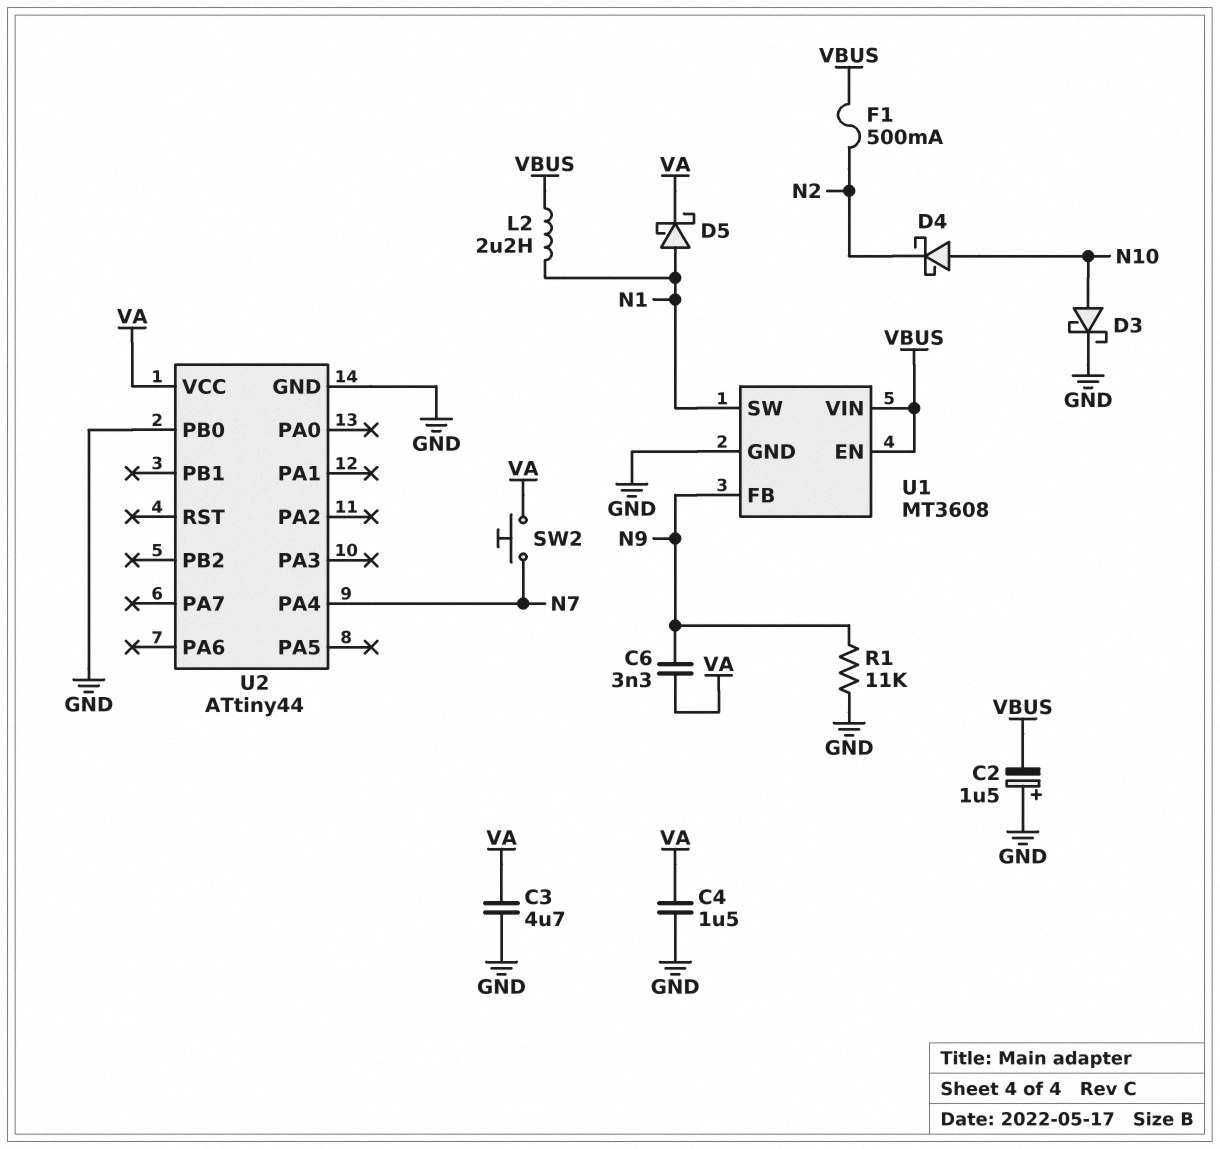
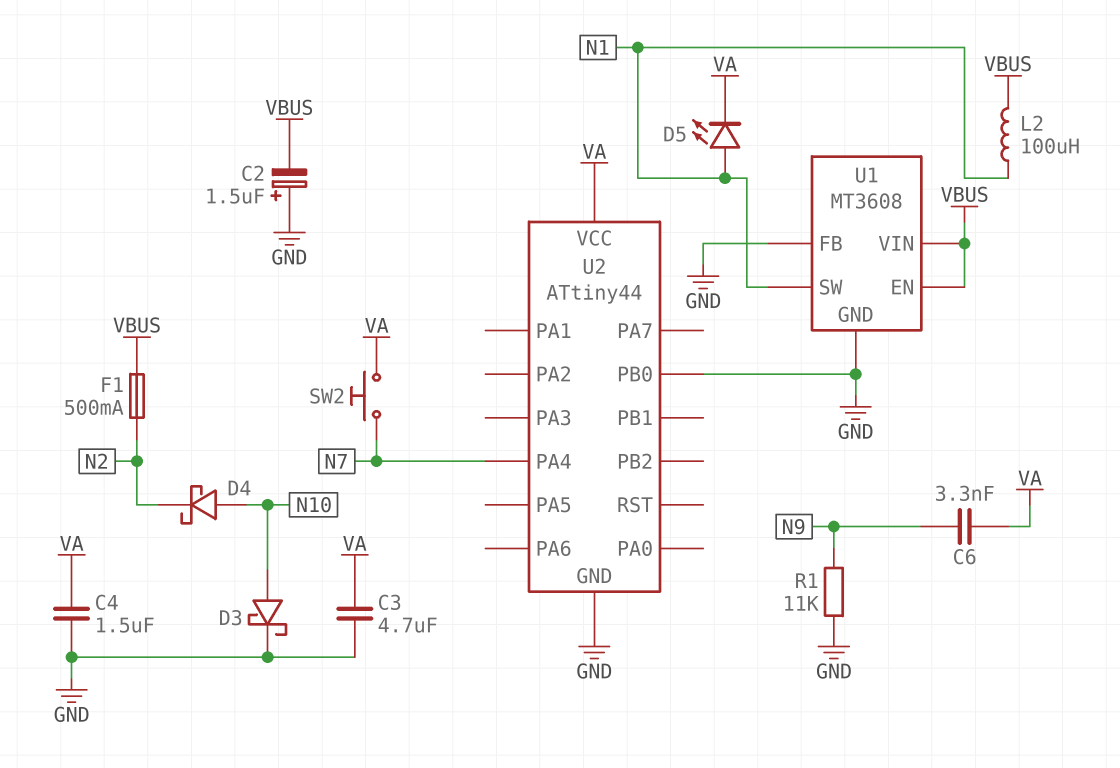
D5: schottky (A N1, K VA) -> LED (A N1, K VA)
L2: 2.2uH (N1, VBUS) -> 100uH (N1, VBUS)
U1 pin FB: N9 -> GND

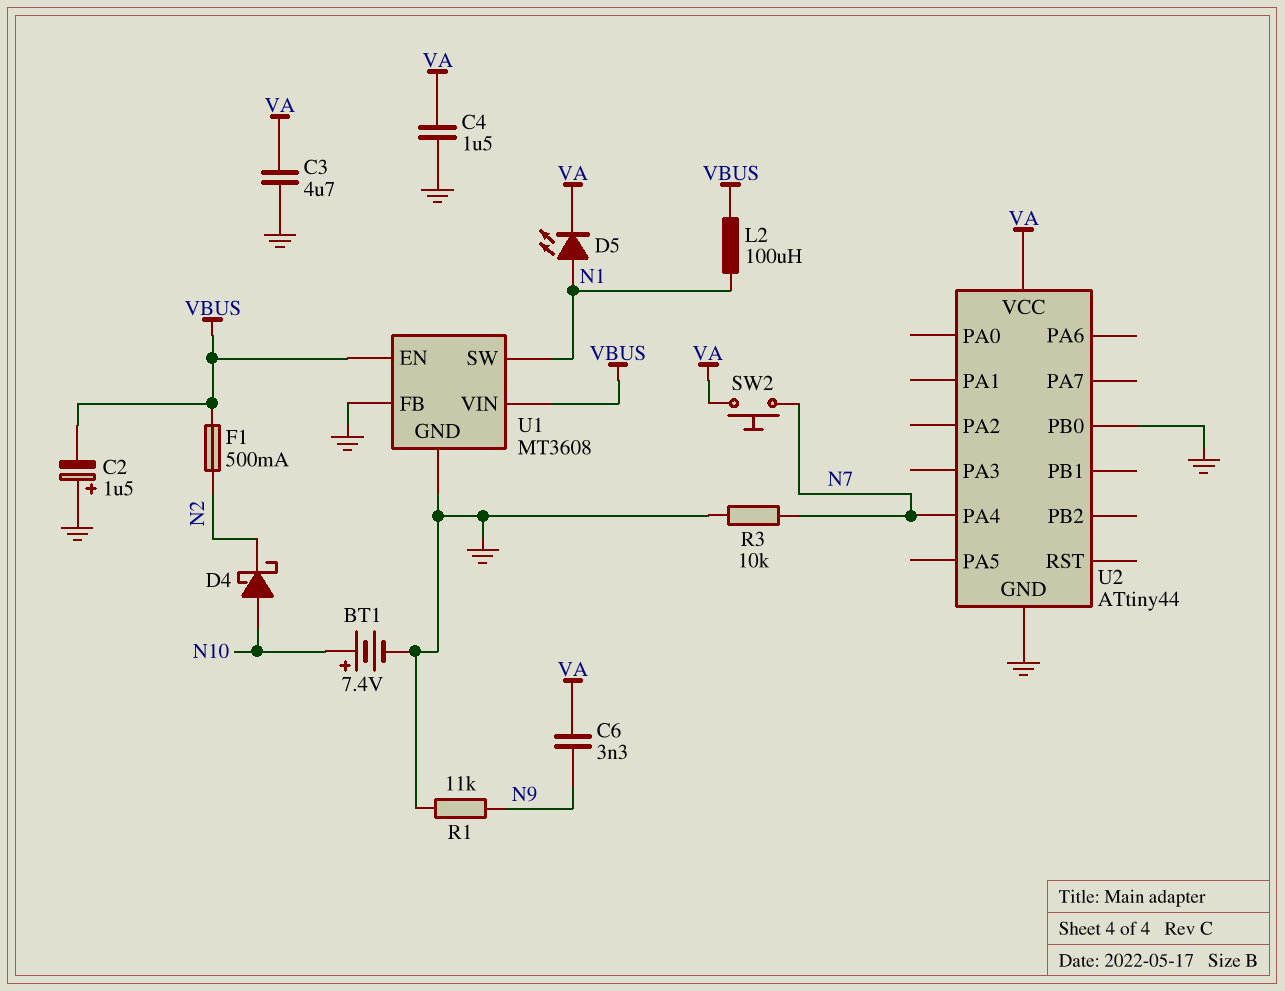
BT1: none -> 7.4V (plus N10, minus GND)
D3: schottky (A N10, K GND) -> none
R3: none -> 10k (GND, N7)

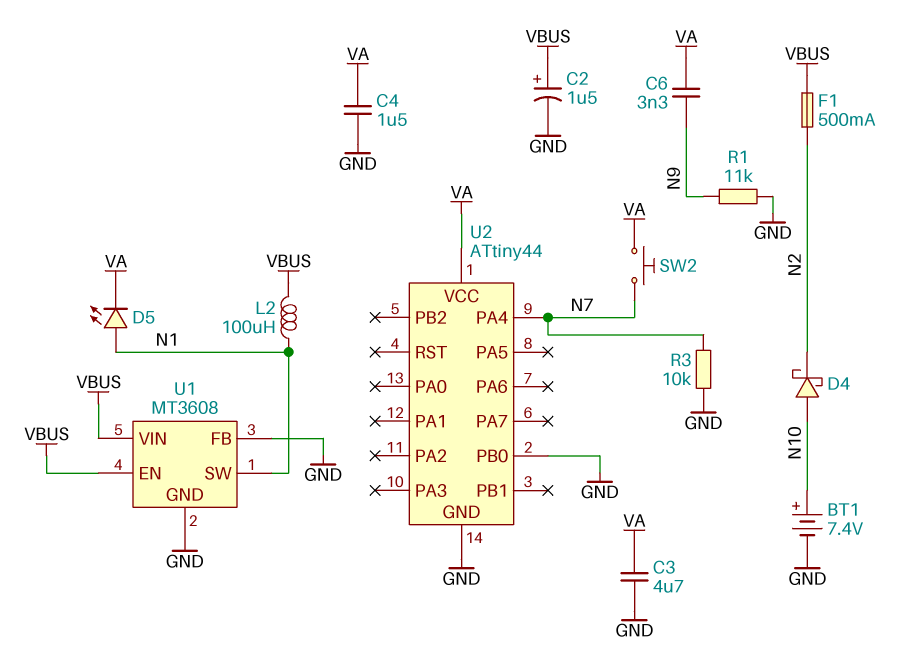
C2: 1.5uF (plus GND, minus VBUS) -> 1.5uF (plus VBUS, minus GND)

